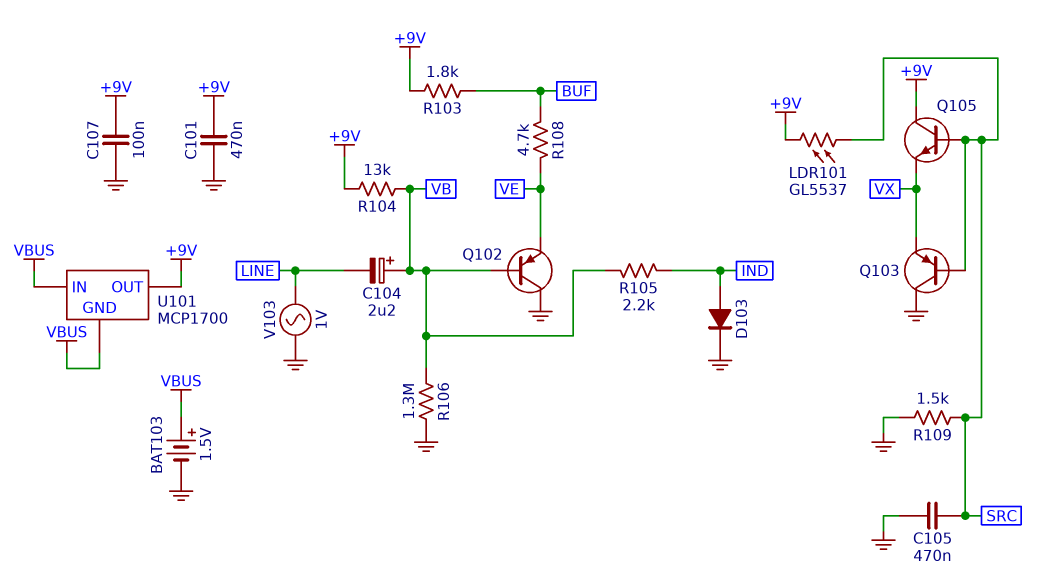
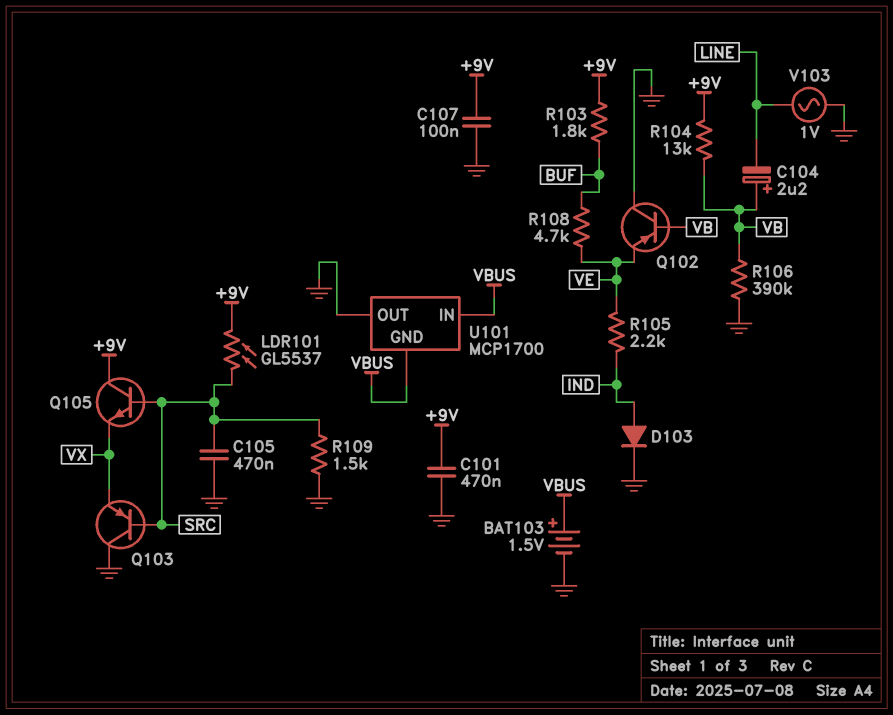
R105: 2.2k (IND, VB) -> 2.2k (IND, VE)
R106: 1.3M (GND, VB) -> 390k (GND, VB)
U101 pin OUT: +9V -> GND

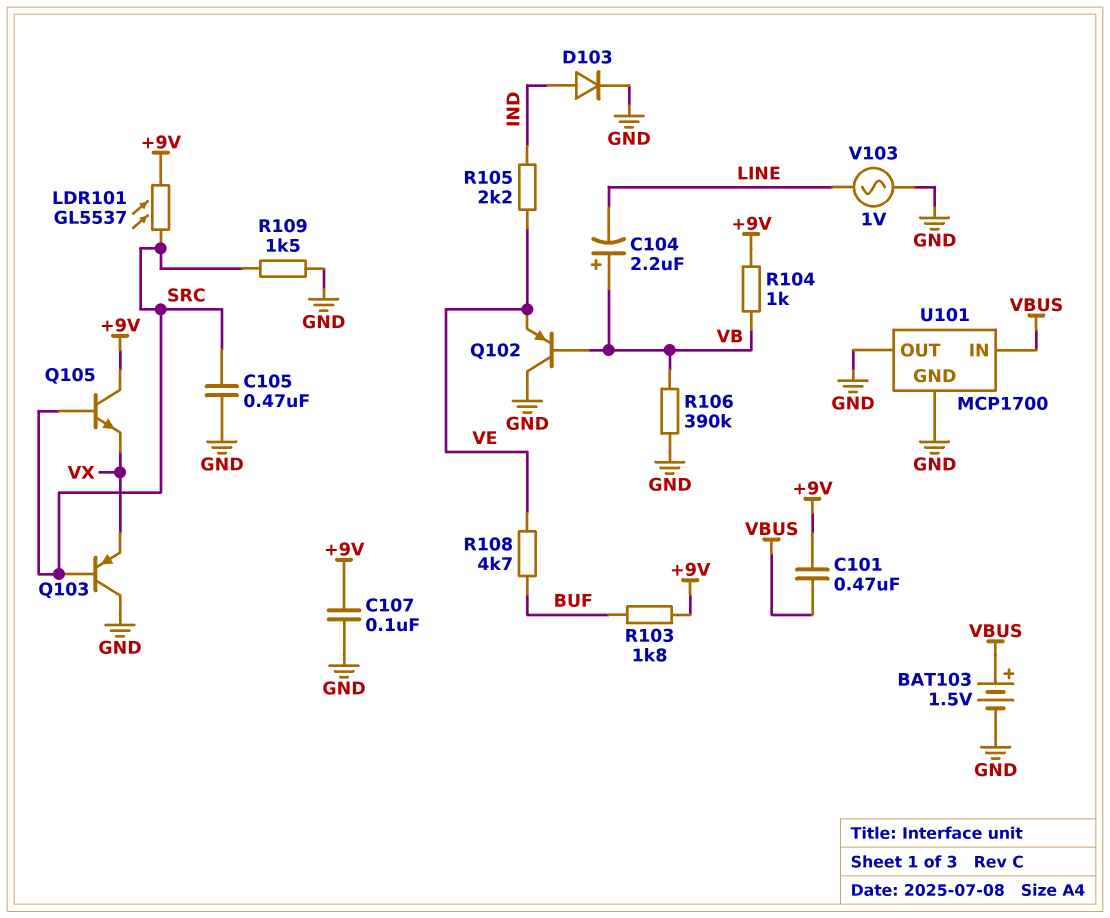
C101: 470nF (+9V, GND) -> 470nF (+9V, VBUS)
R104: 13k (+9V, VB) -> 1k (+9V, VB)
U101 pin GND: VBUS -> GND

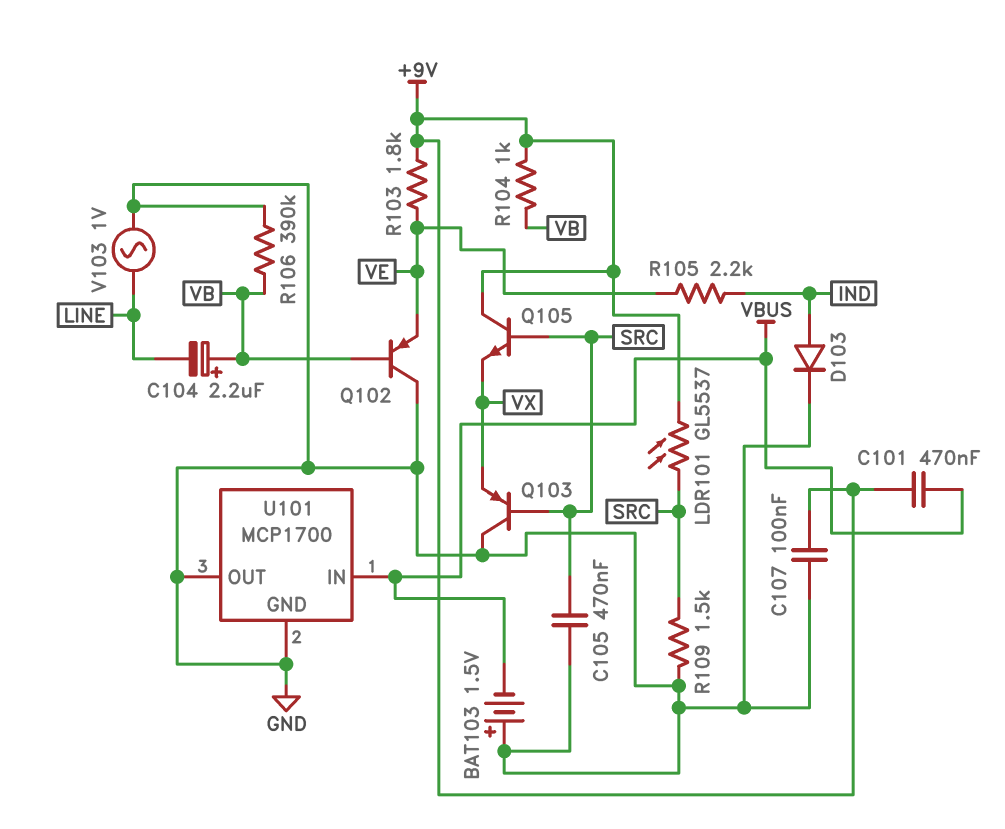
BAT103: 1.5V (plus VBUS, minus GND) -> 1.5V (plus GND, minus VBUS)
R103: 1.8k (+9V, BUF) -> 1.8k (+9V, VE)
R108: 4.7k (BUF, VE) -> none

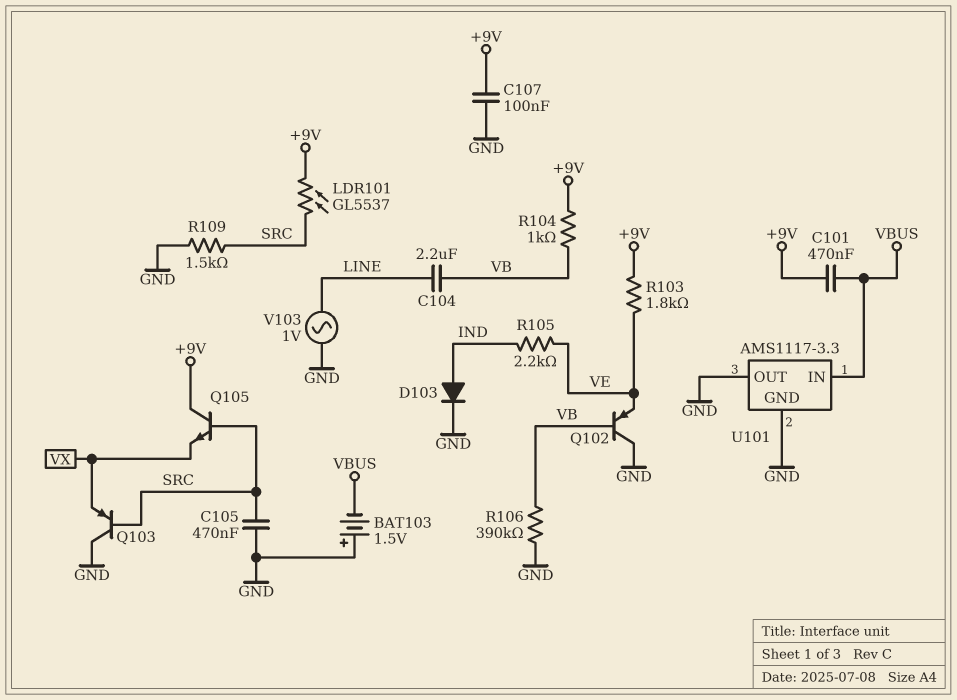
C104: 2.2uF (plus VB, minus LINE) -> 2.2uF (LINE, VB)
U101: MCP1700 -> AMS1117-3.3

